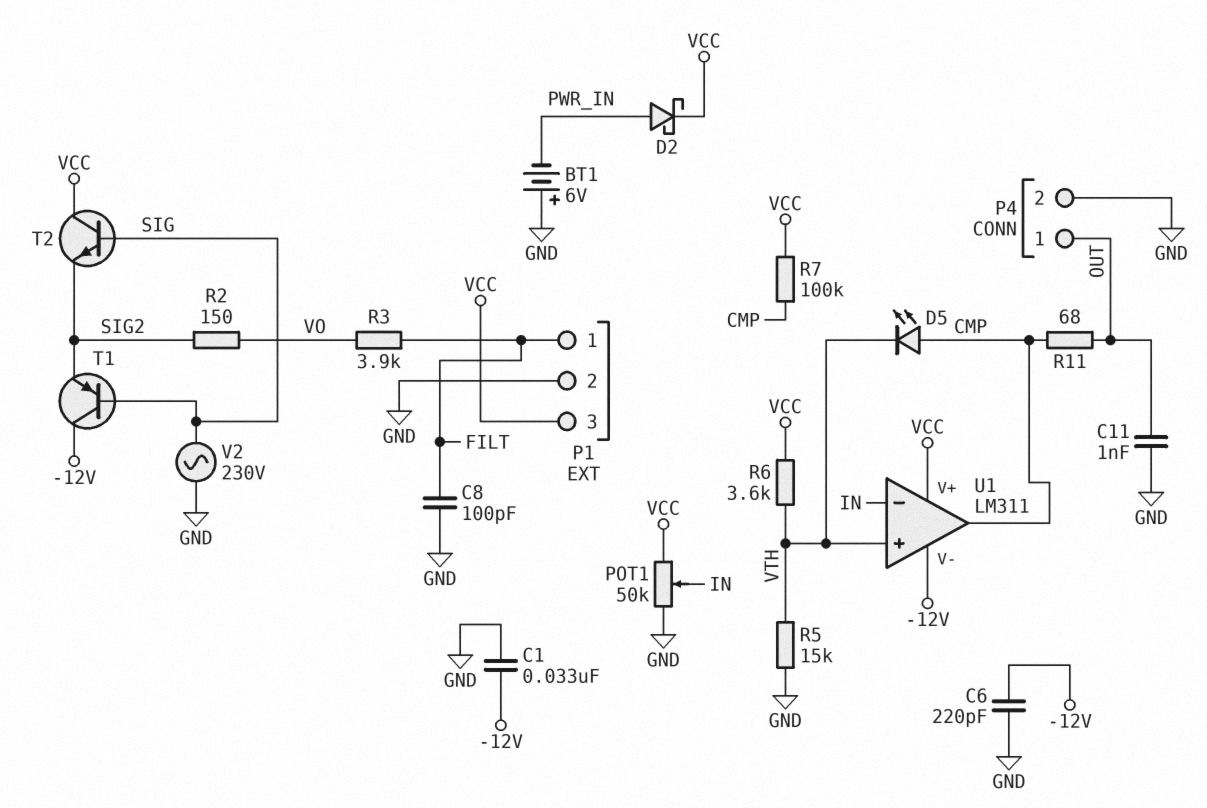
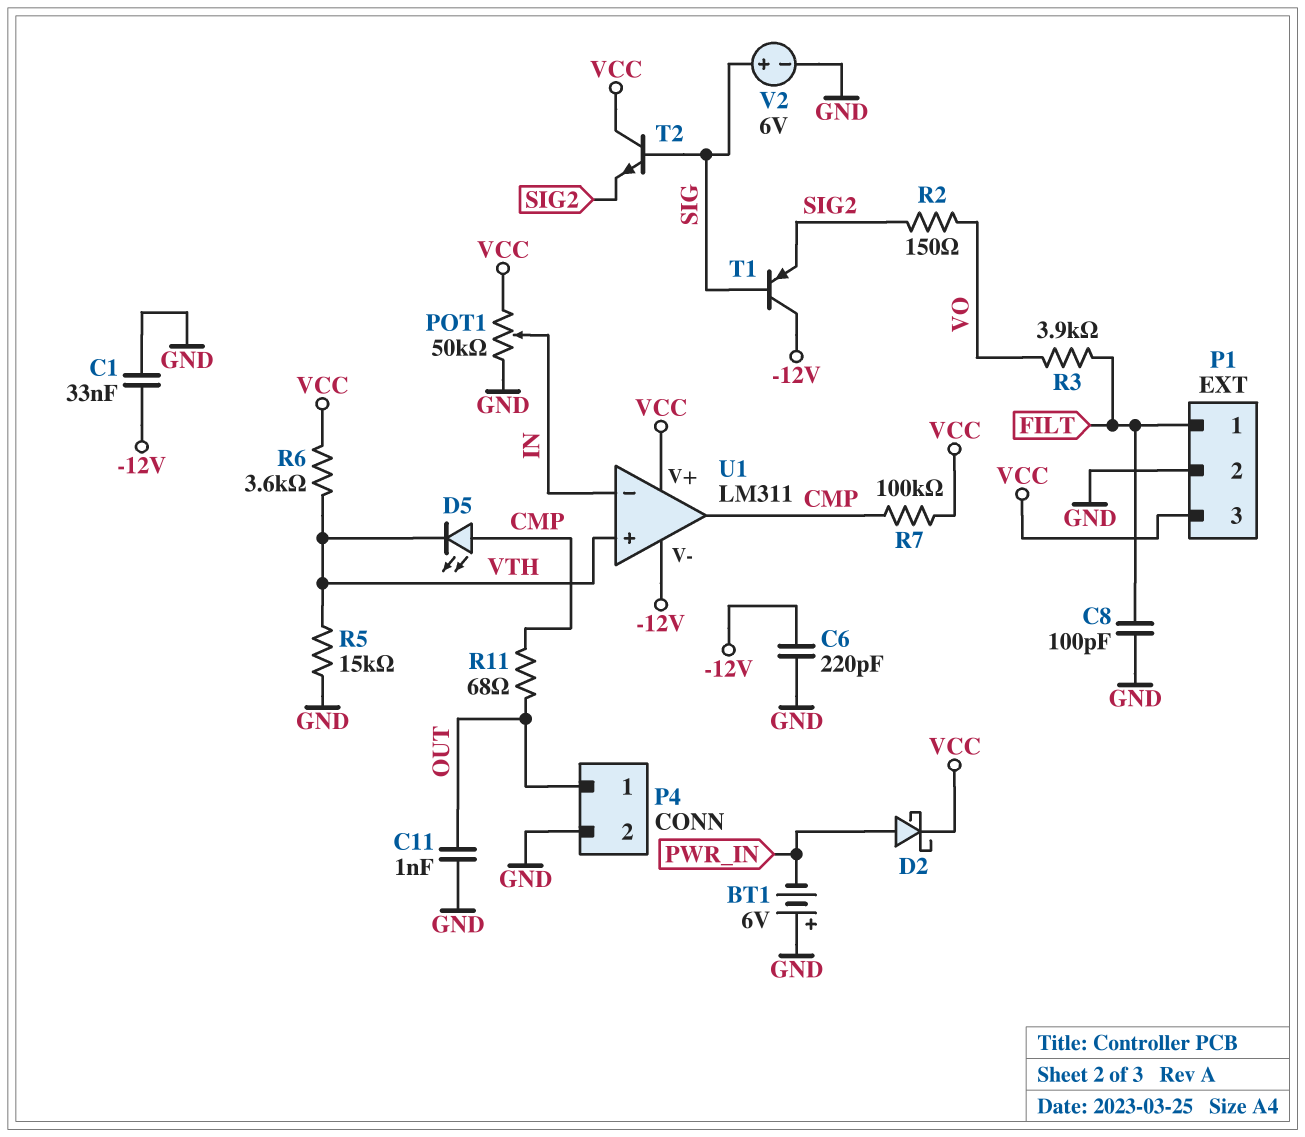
V2: AC 230V (GND, SIG) -> 6V (plus SIG, minus GND)

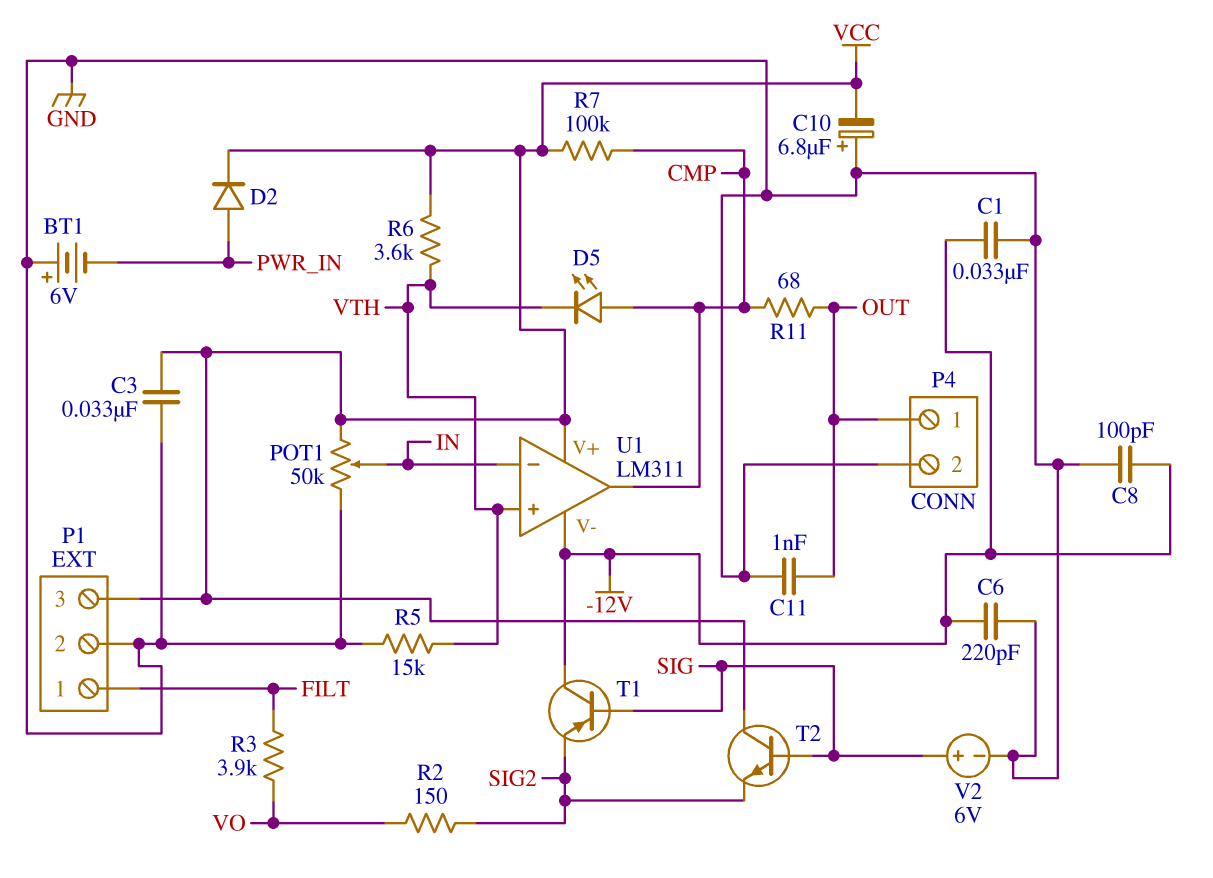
C3: none -> 33nF (GND, VCC)
C8: 100pF (FILT, GND) -> 100pF (-12V, GND)
C10: none -> 6.8uF (plus GND, minus VCC)
D2: schottky (A PWR_IN, K VCC) -> diode (A PWR_IN, K VCC)

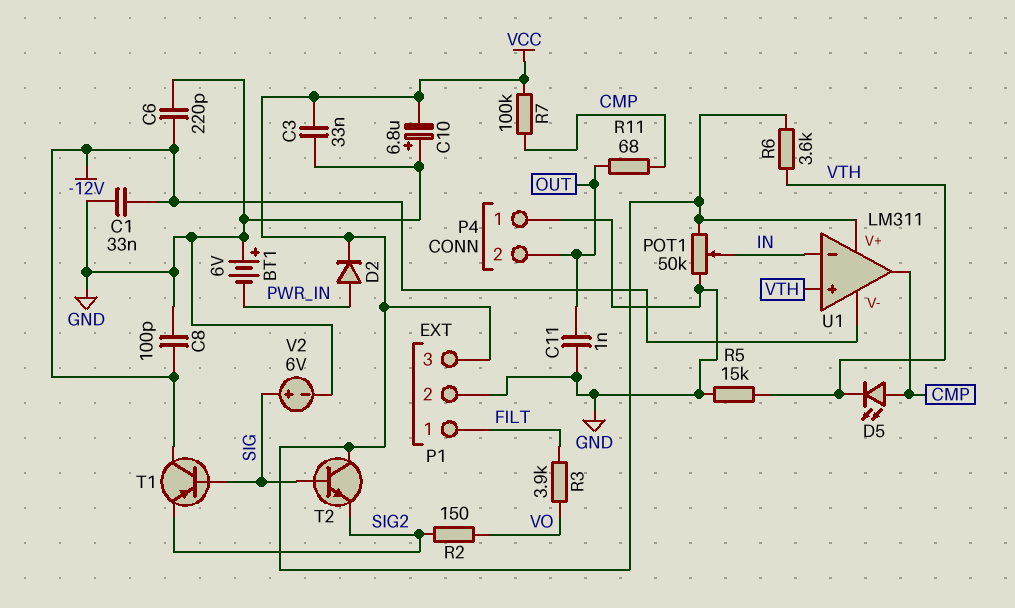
P4 pin 1: OUT -> GND
P4 pin 2: GND -> OUT

